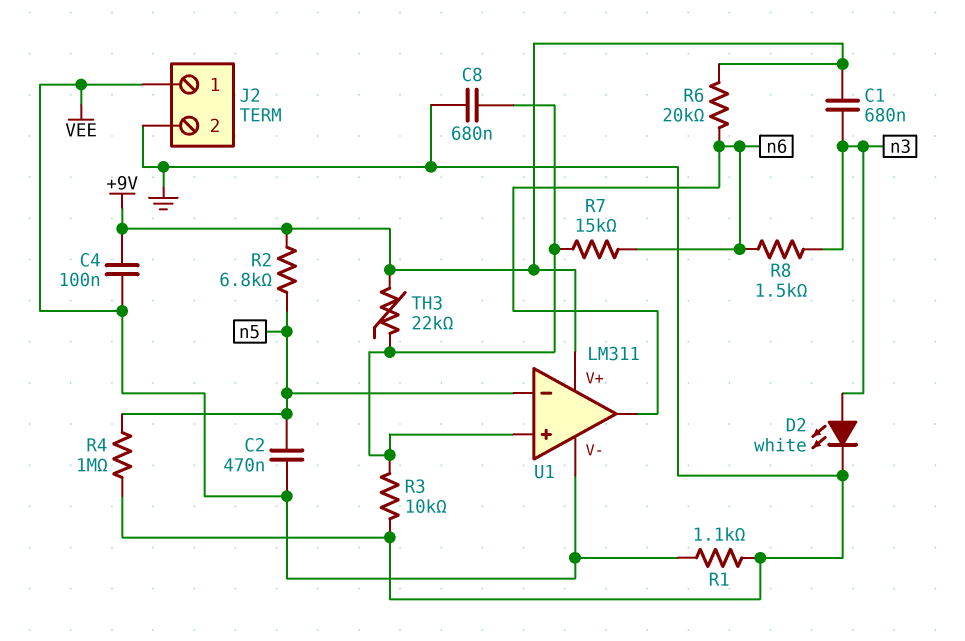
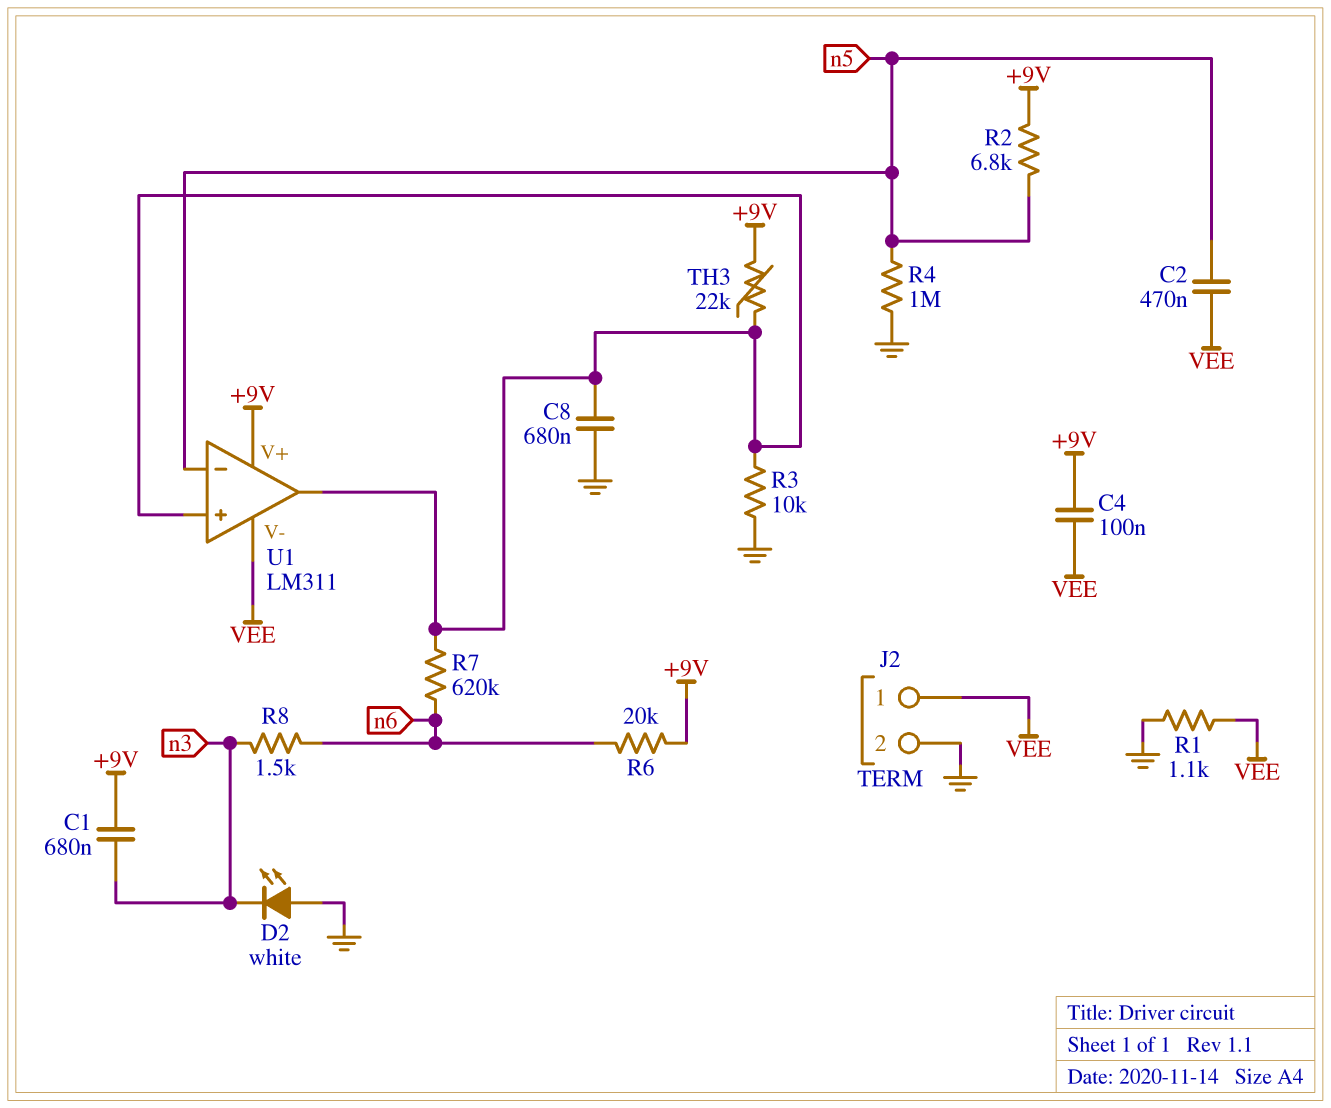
D2: LED white (A n3, K GND) -> LED white (A GND, K n3)
R7: 15k (U1/in+, n6) -> 620k (U1/in+, n6)
U1 pin out: n6 -> U1/in+

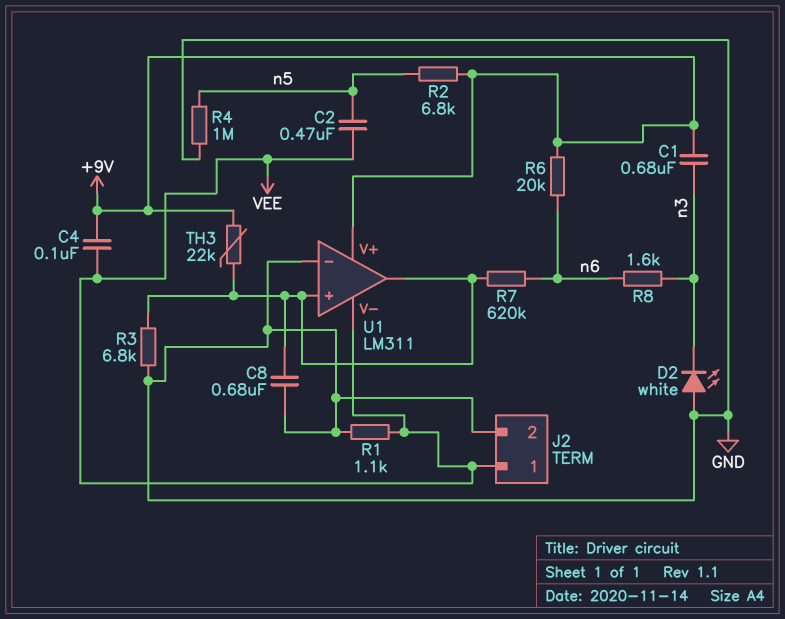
R3: 10k (GND, U1/in+) -> 6.8k (GND, U1/in+)
R8: 1.5k (n3, n6) -> 1.6k (n3, n6)
U1 pin in-: n5 -> GND

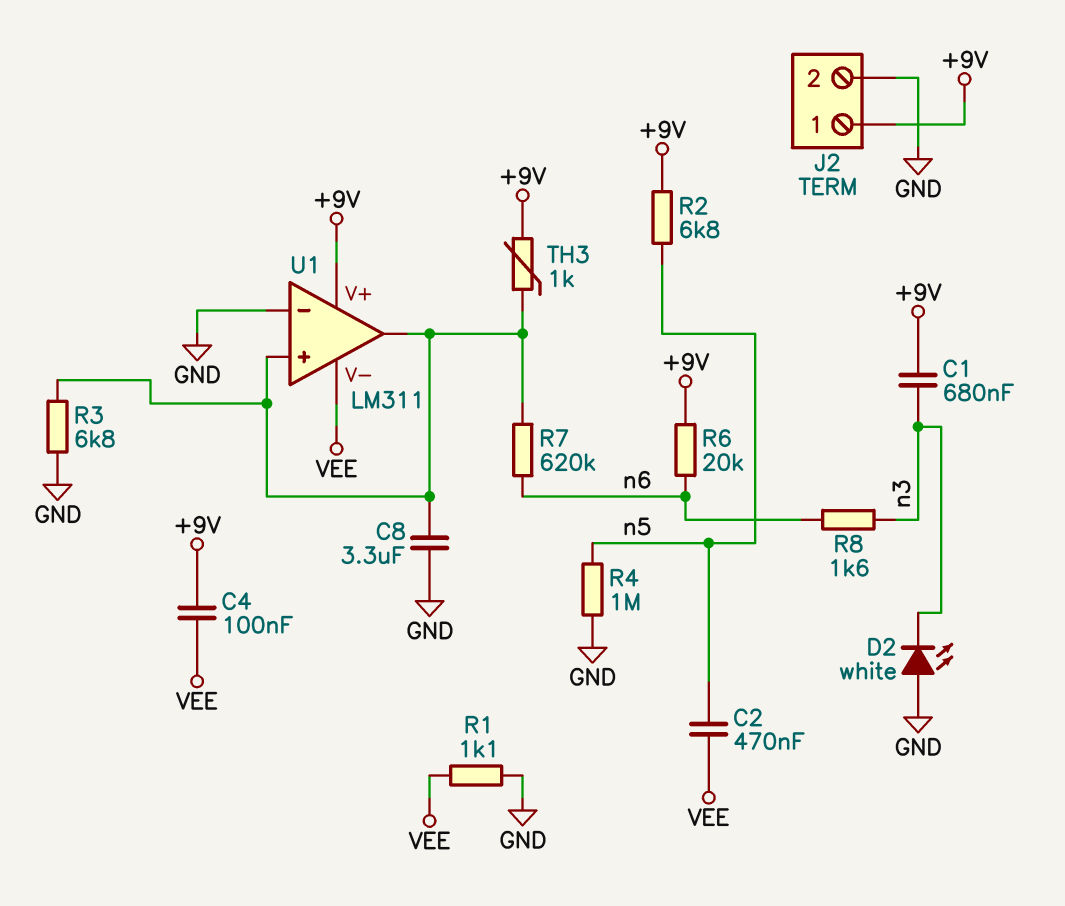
C8: 680nF (GND, U1/in+) -> 3.3uF (GND, U1/in+)
J2 pin 1: VEE -> +9V
TH3: 22k (+9V, U1/in+) -> 1k (+9V, U1/in+)

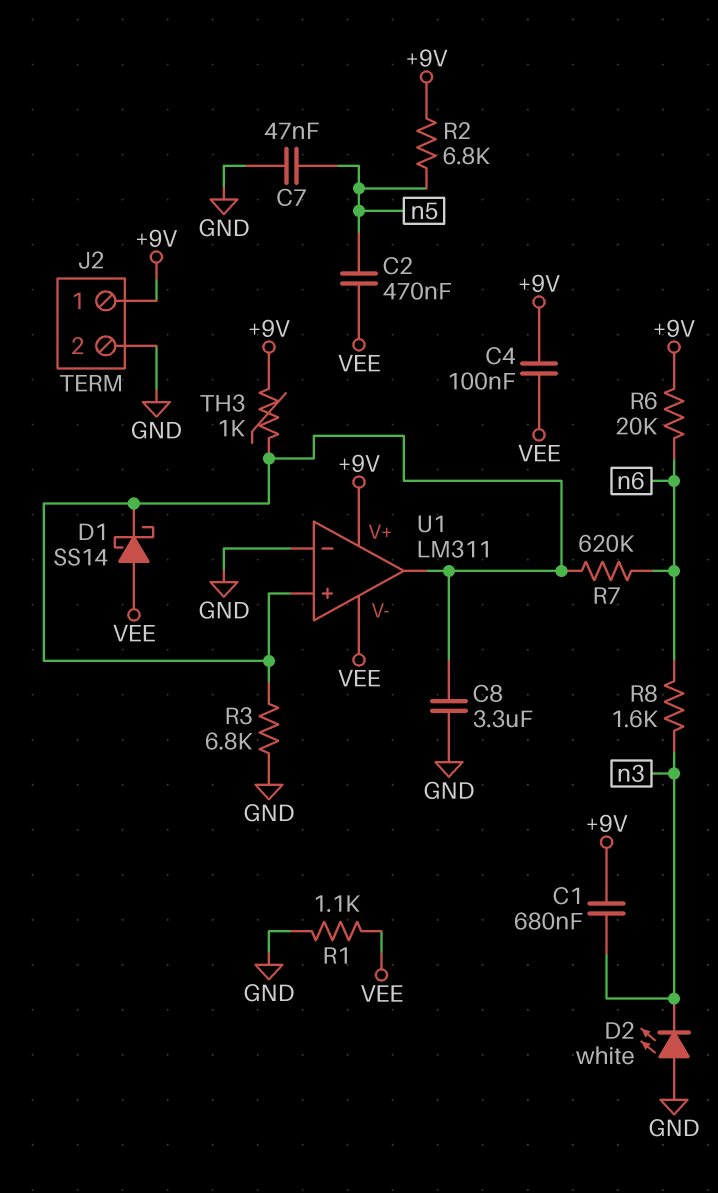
C7: none -> 47nF (GND, n5)
D1: none -> schottky SS14 (A VEE, K U1/in+)
R4: 1M (GND, n5) -> none

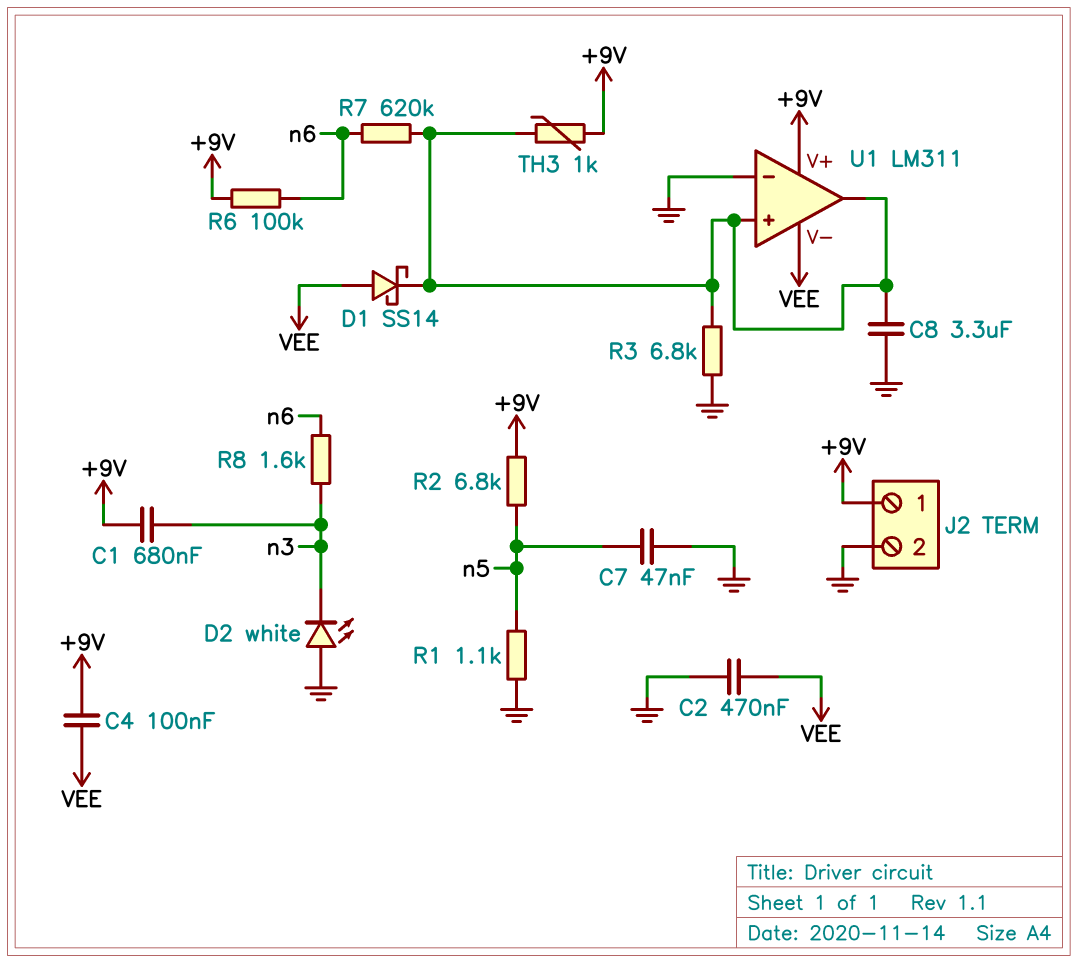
C2: 470nF (VEE, n5) -> 470nF (GND, VEE)
R1: 1.1k (GND, VEE) -> 1.1k (GND, n5)
R6: 20k (+9V, n6) -> 100k (+9V, n6)

